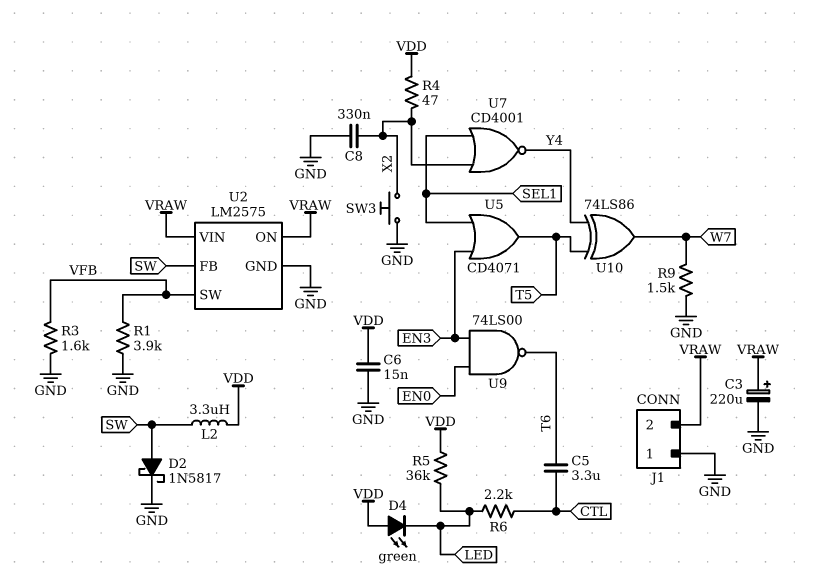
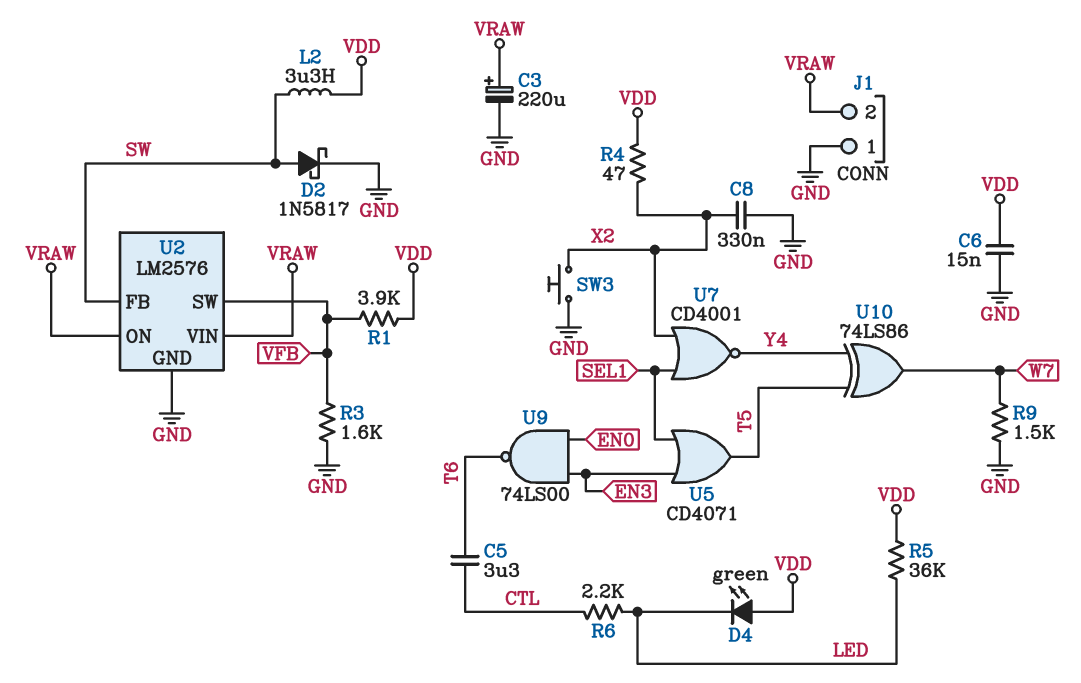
R1: 3.9k (GND, VFB) -> 3.9k (VDD, VFB)
U2: LM2575 -> LM2576

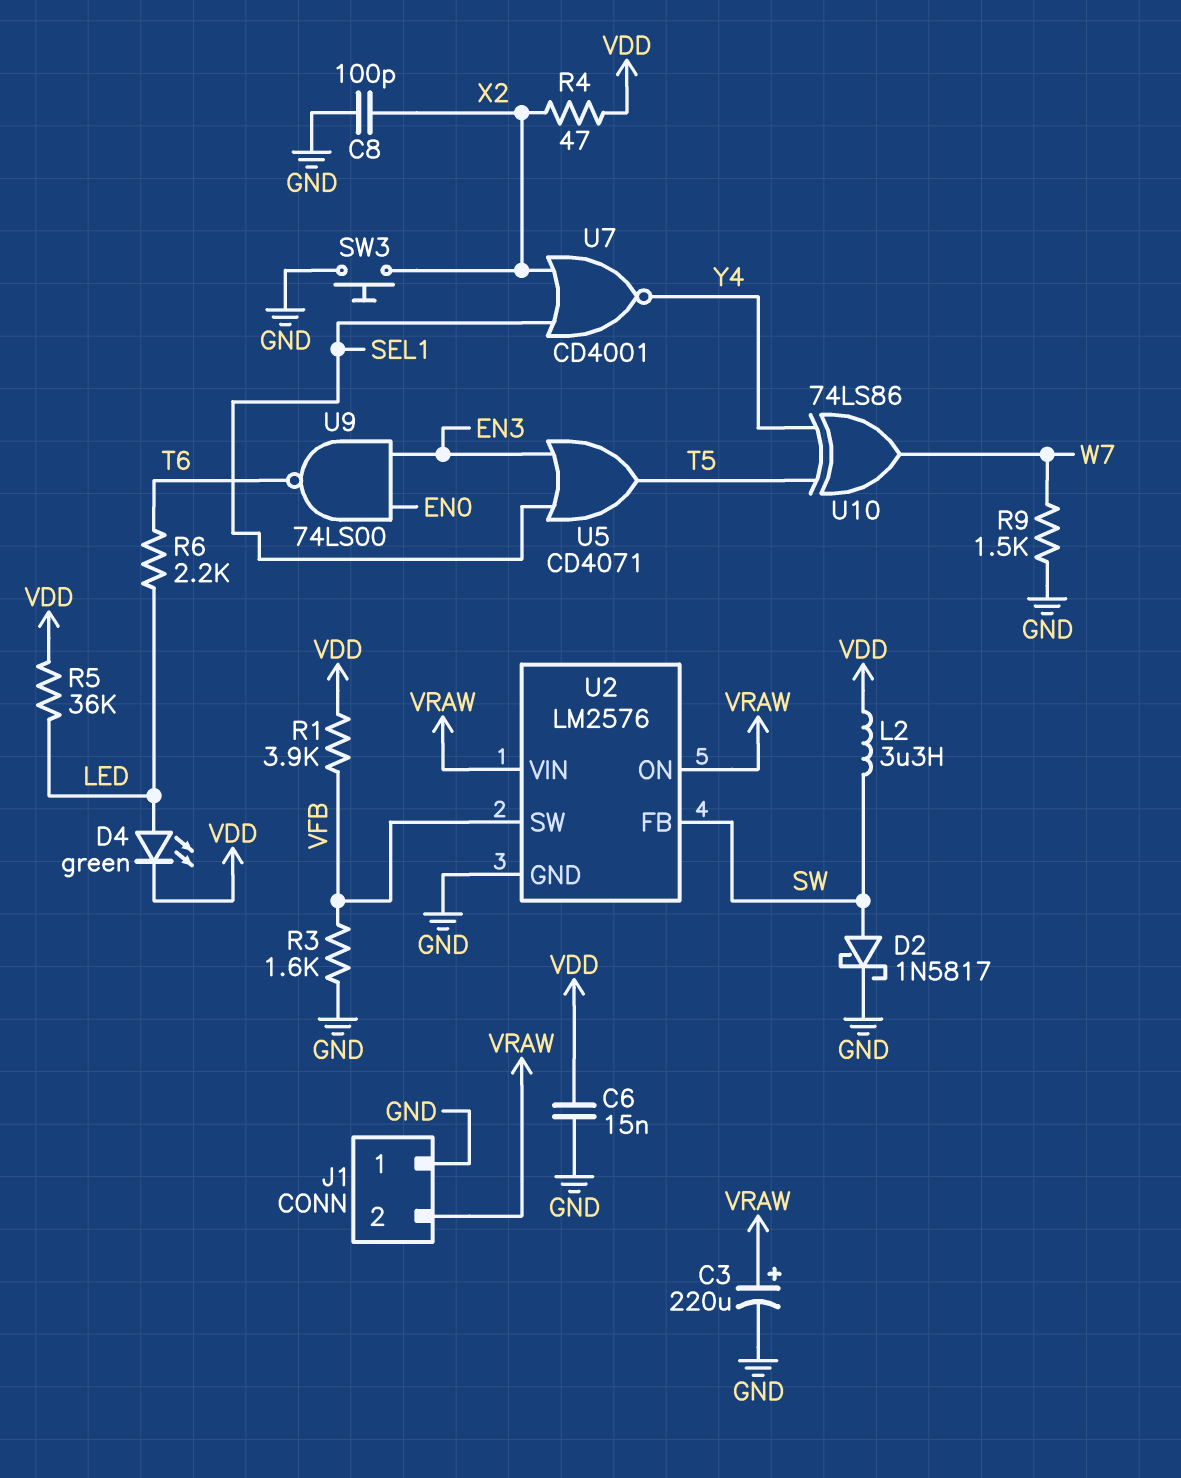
C5: 3.3uF (CTL, T6) -> none
C8: 330nF (GND, X2) -> 100pF (GND, X2)
D4: LED green (A VDD, K LED) -> LED green (A LED, K VDD)
R6: 2.2k (CTL, LED) -> 2.2k (LED, T6)

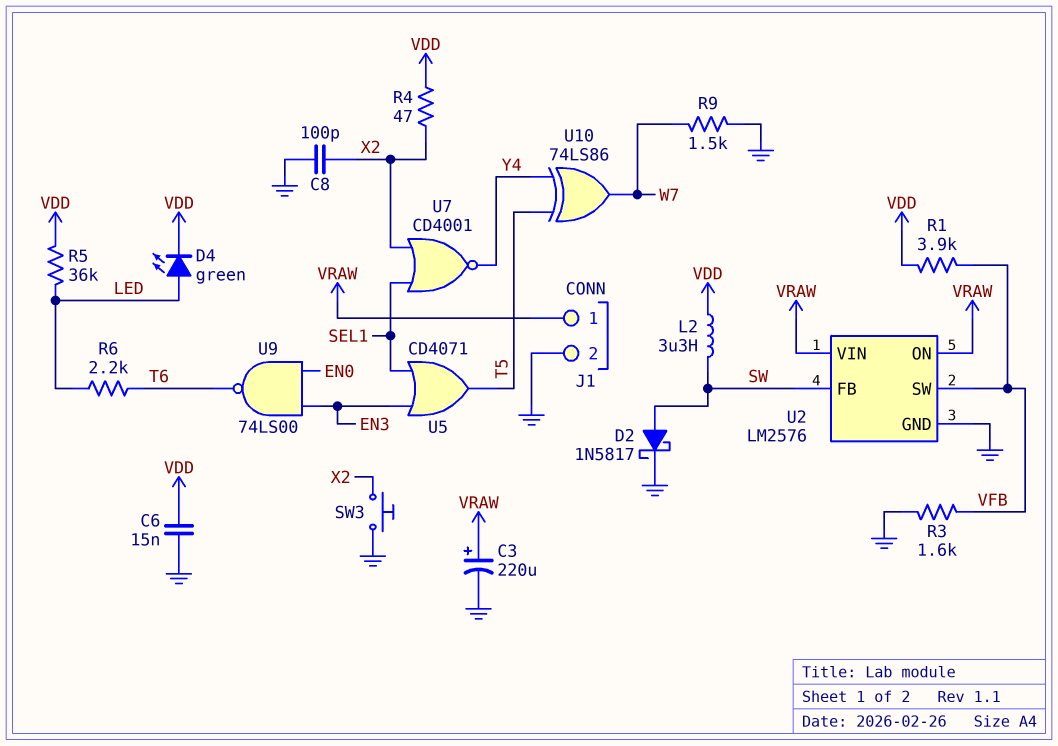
J1 pin 1: GND -> VRAW
J1 pin 2: VRAW -> GND

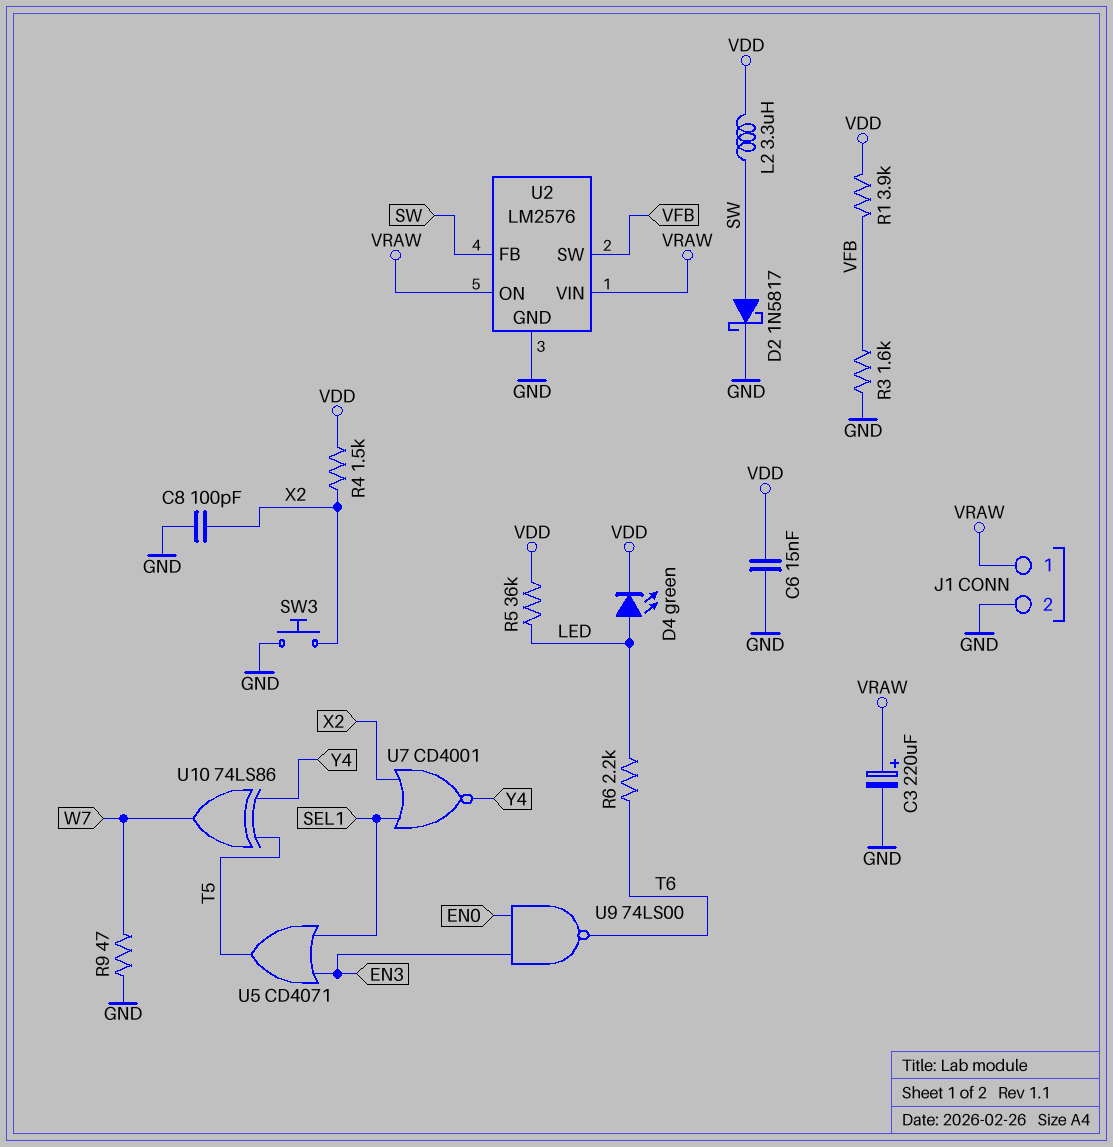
R4: 47 (VDD, X2) -> 1.5k (VDD, X2)
R9: 1.5k (GND, W7) -> 47 (GND, W7)

